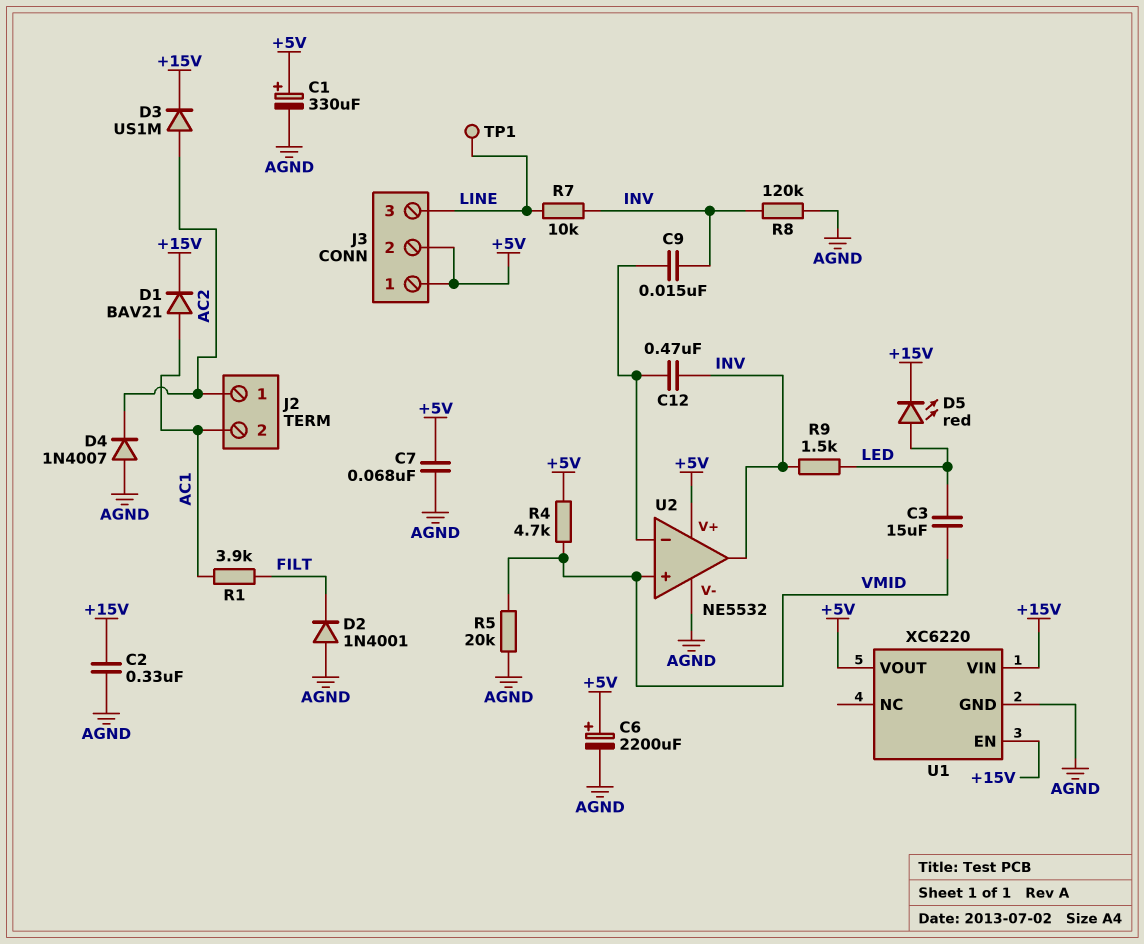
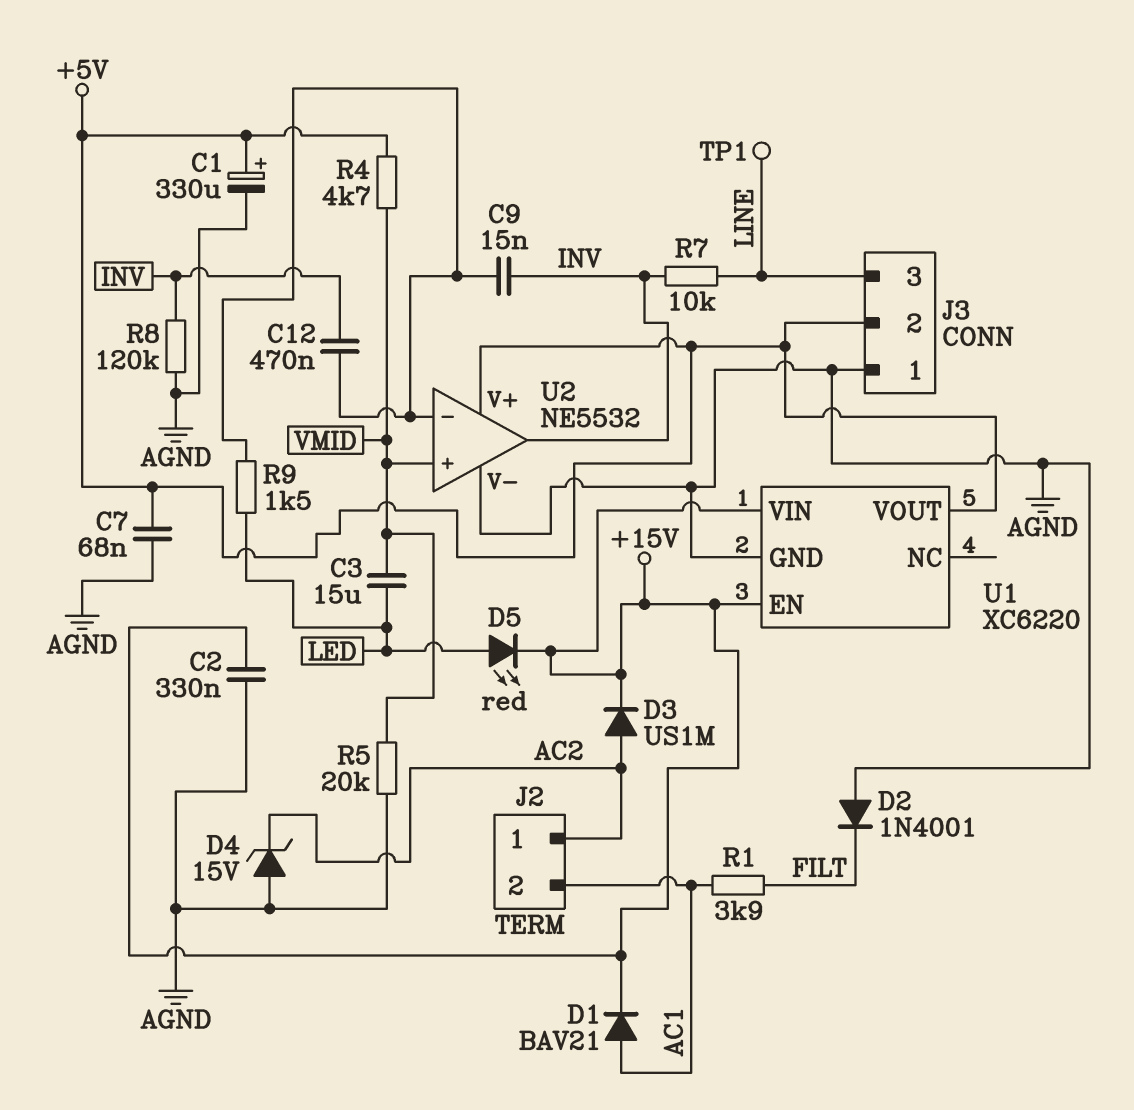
C6: 2200uF (plus +5V, minus AGND) -> none
D4: diode 1N4007 (A AGND, K AC2) -> zener 15V (A AGND, K AC2)
J3 pin 1: +5V -> AGND
R9: 1.5k (INV, LED) -> 1.5k (LED, U2/in-)

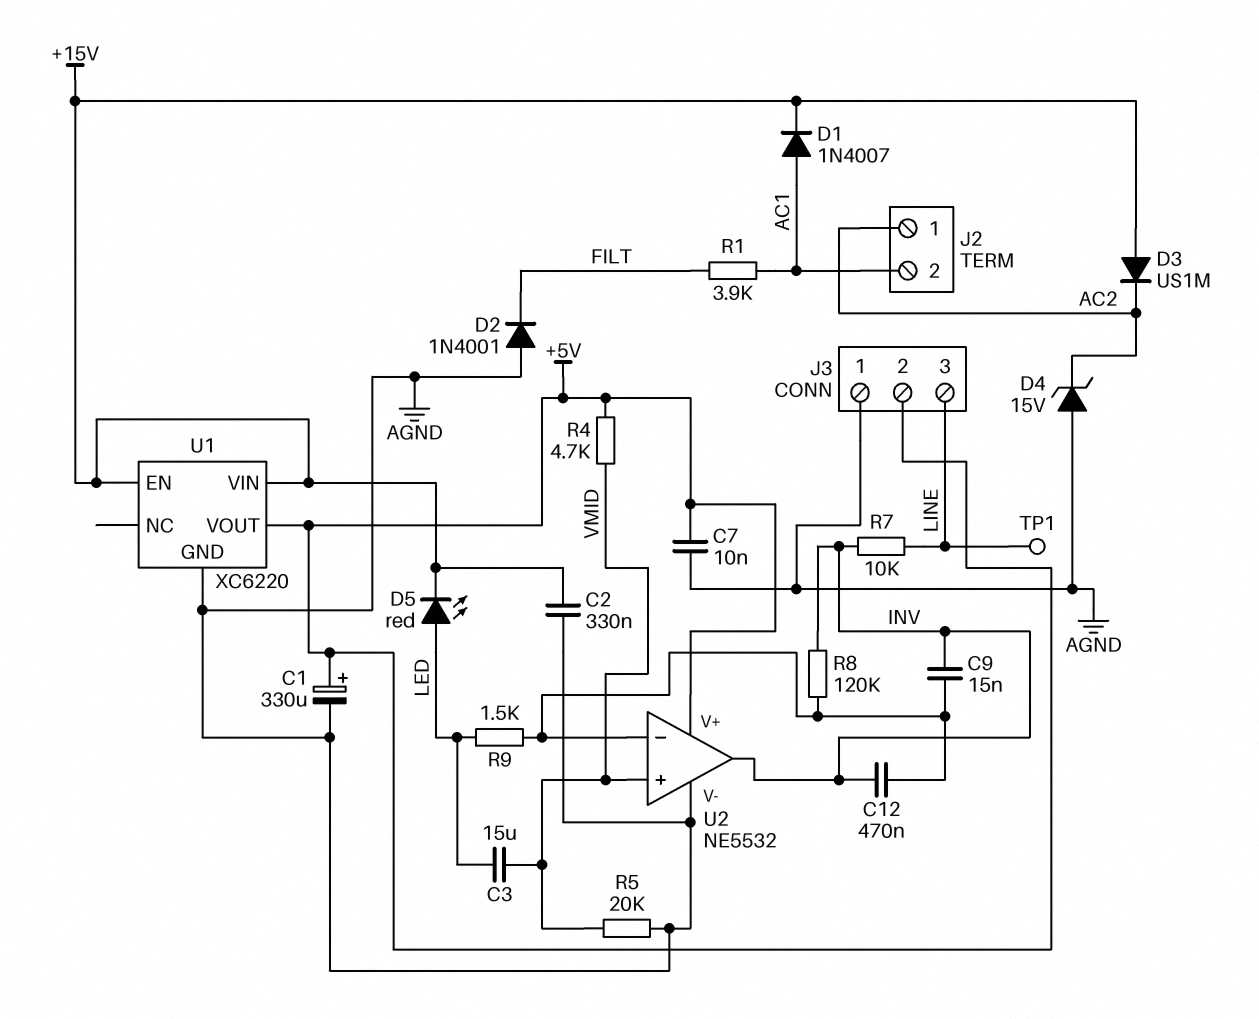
C7: 68nF (+5V, AGND) -> 10nF (+5V, AGND)
D1: diode BAV21 (A AC1, K +15V) -> diode 1N4007 (A AC1, K +15V)
D3: diode US1M (A AC2, K +15V) -> diode US1M (A +15V, K AC2)
R8: 120k (AGND, INV) -> 120k (INV, U2/in-)

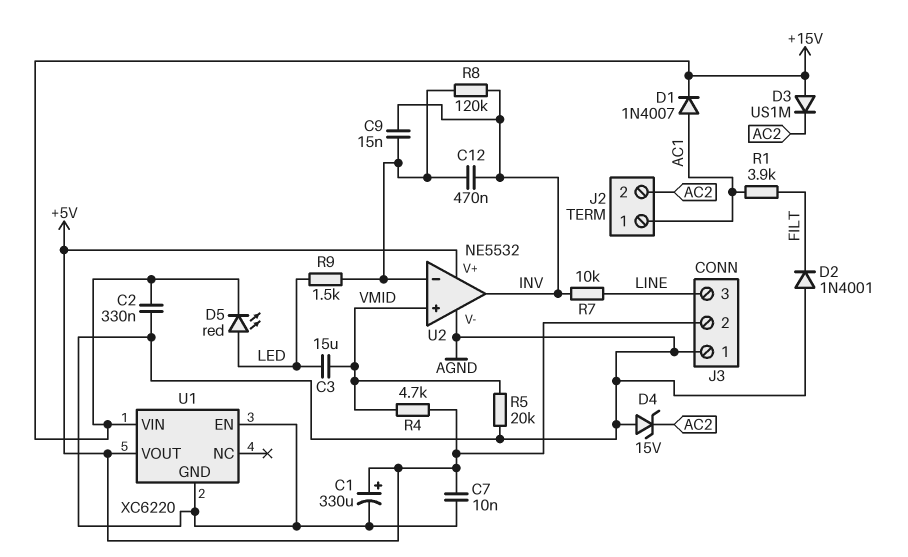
J2 pin 1: AC2 -> AC1
J2 pin 2: AC1 -> AC2
TP1: test point (LINE) -> none
U1 pin EN: +15V -> AGND

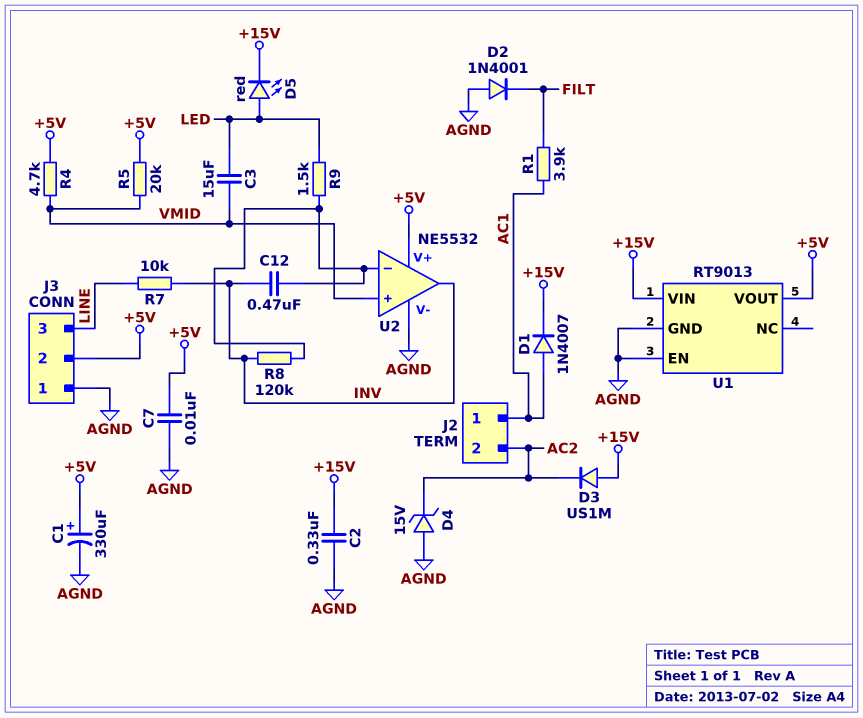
C9: 15nF (INV, U2/in-) -> none
R5: 20k (AGND, VMID) -> 20k (+5V, VMID)
U1: XC6220 -> RT9013

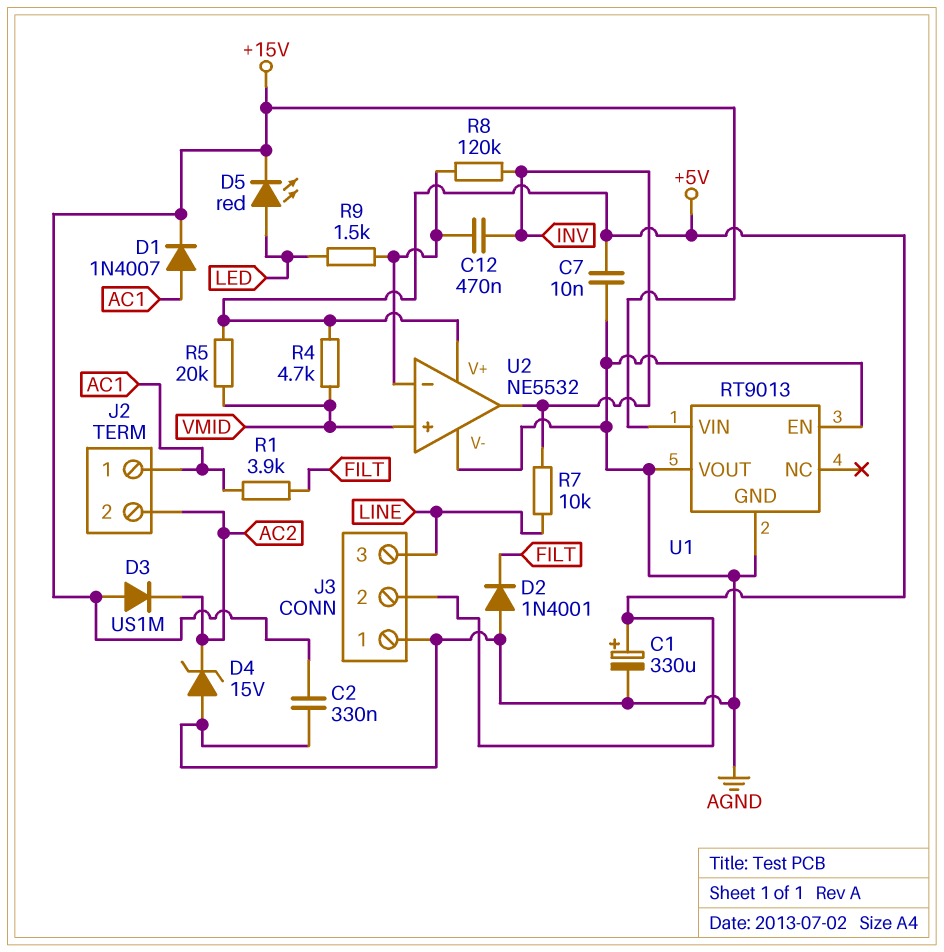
C3: 15uF (LED, VMID) -> none
U1 pin VOUT: +5V -> AGND

